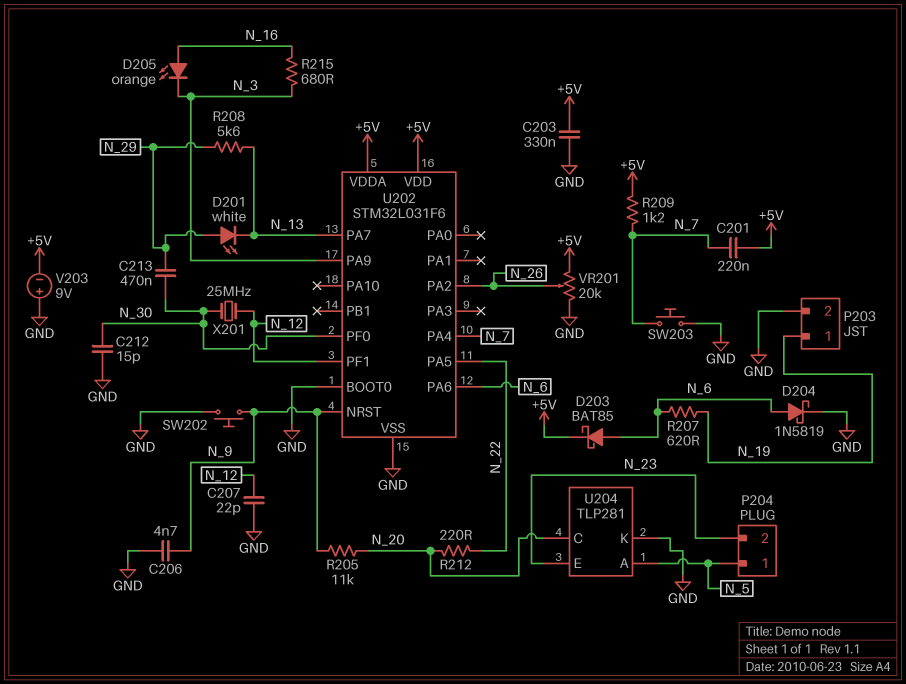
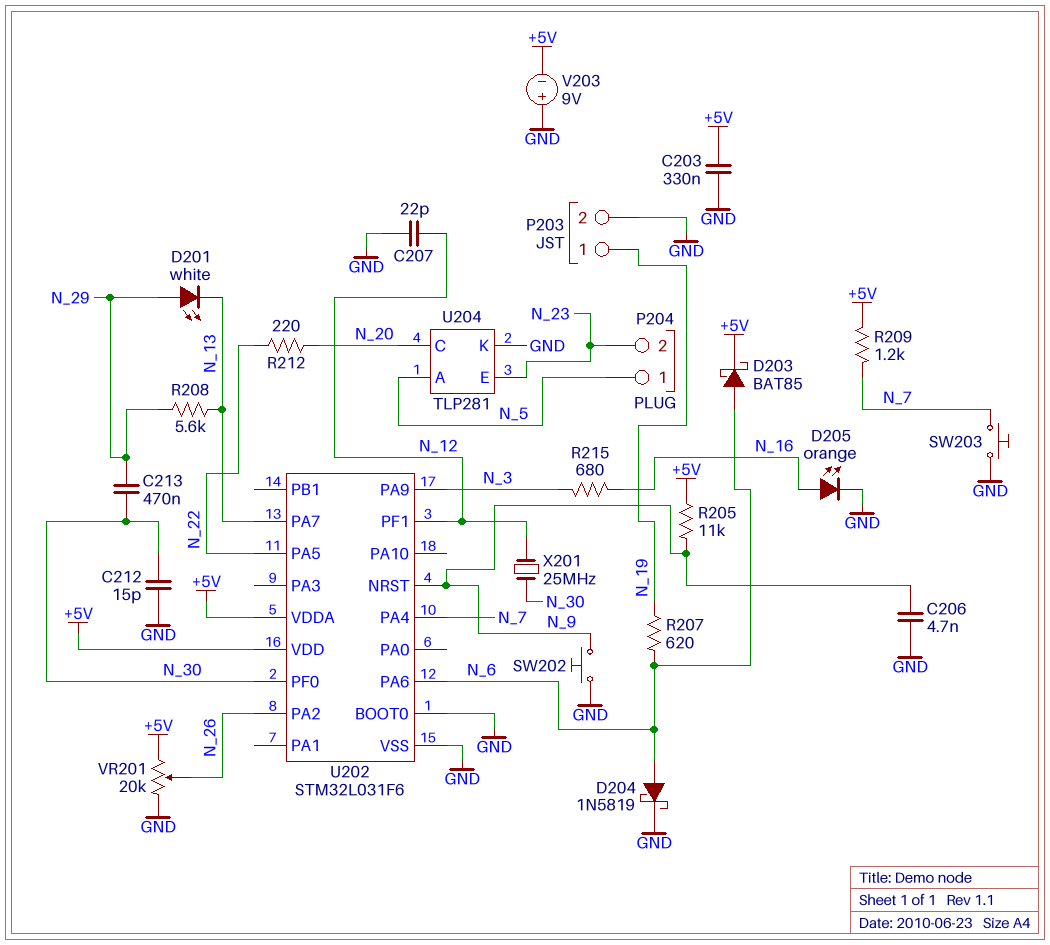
C201: 220nF (+5V, N_7) -> none
D205: LED orange (A N_16, K N_3) -> LED orange (A N_16, K GND)
R205: 11k (N_9, N_20) -> 11k (+5V, N_9)

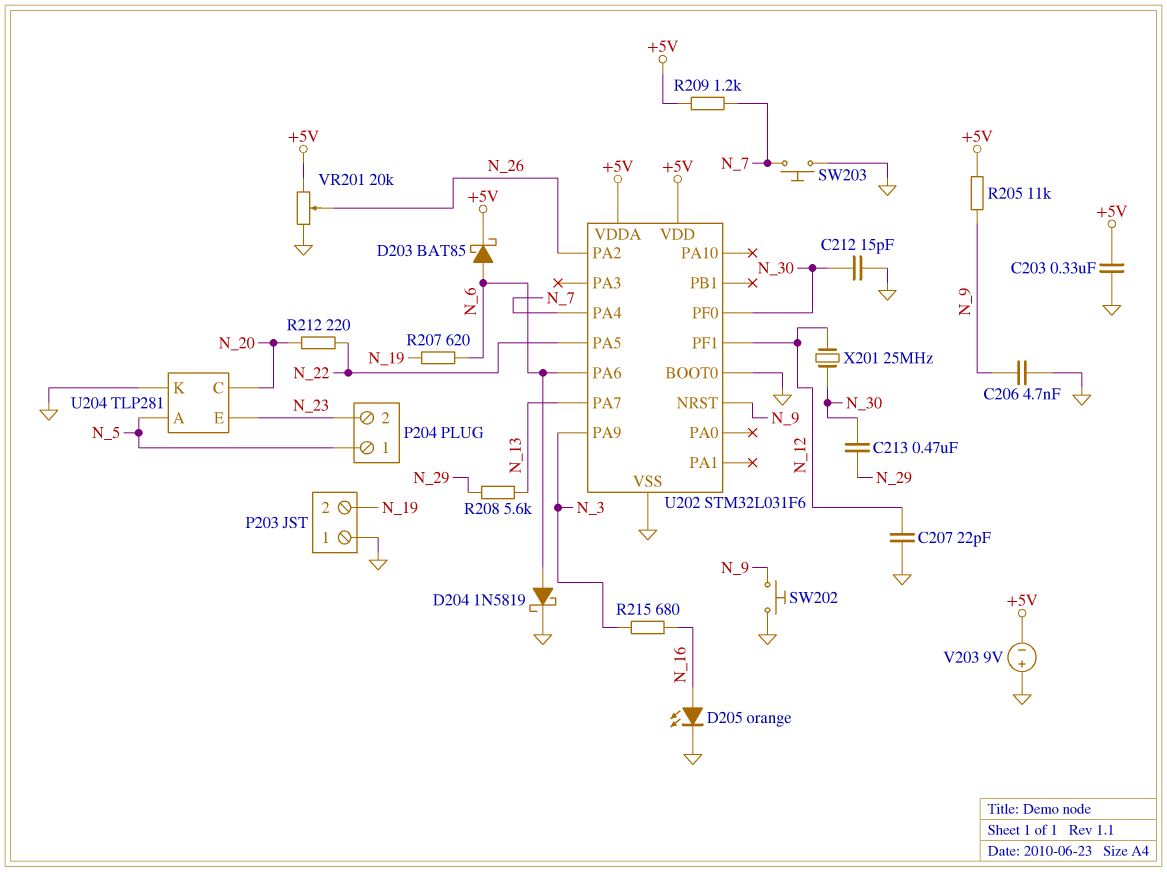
D201: LED white (A N_29, K N_13) -> none
P203 pin 1: N_19 -> GND
P203 pin 2: GND -> N_19

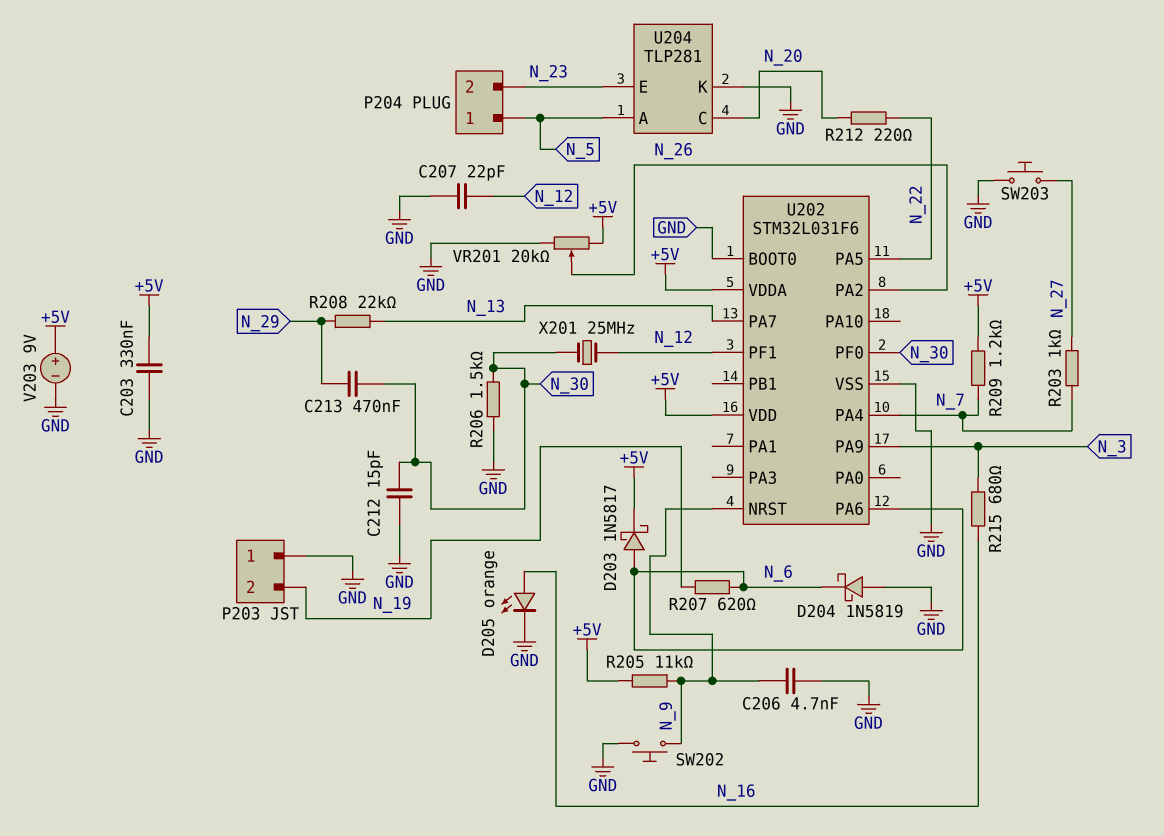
D203: schottky BAT85 (A N_6, K +5V) -> schottky 1N5817 (A N_6, K +5V)
D204: schottky 1N5819 (A N_6, K GND) -> schottky 1N5819 (A GND, K N_6)
R203: none -> 1k (N_7, N_27)
R206: none -> 1.5k (GND, N_30)
R208: 5.6k (N_13, N_29) -> 22k (N_13, N_29)
SW203: button (GND, N_7) -> button (GND, N_27)
V203: 9V (plus GND, minus +5V) -> 9V (plus +5V, minus GND)

